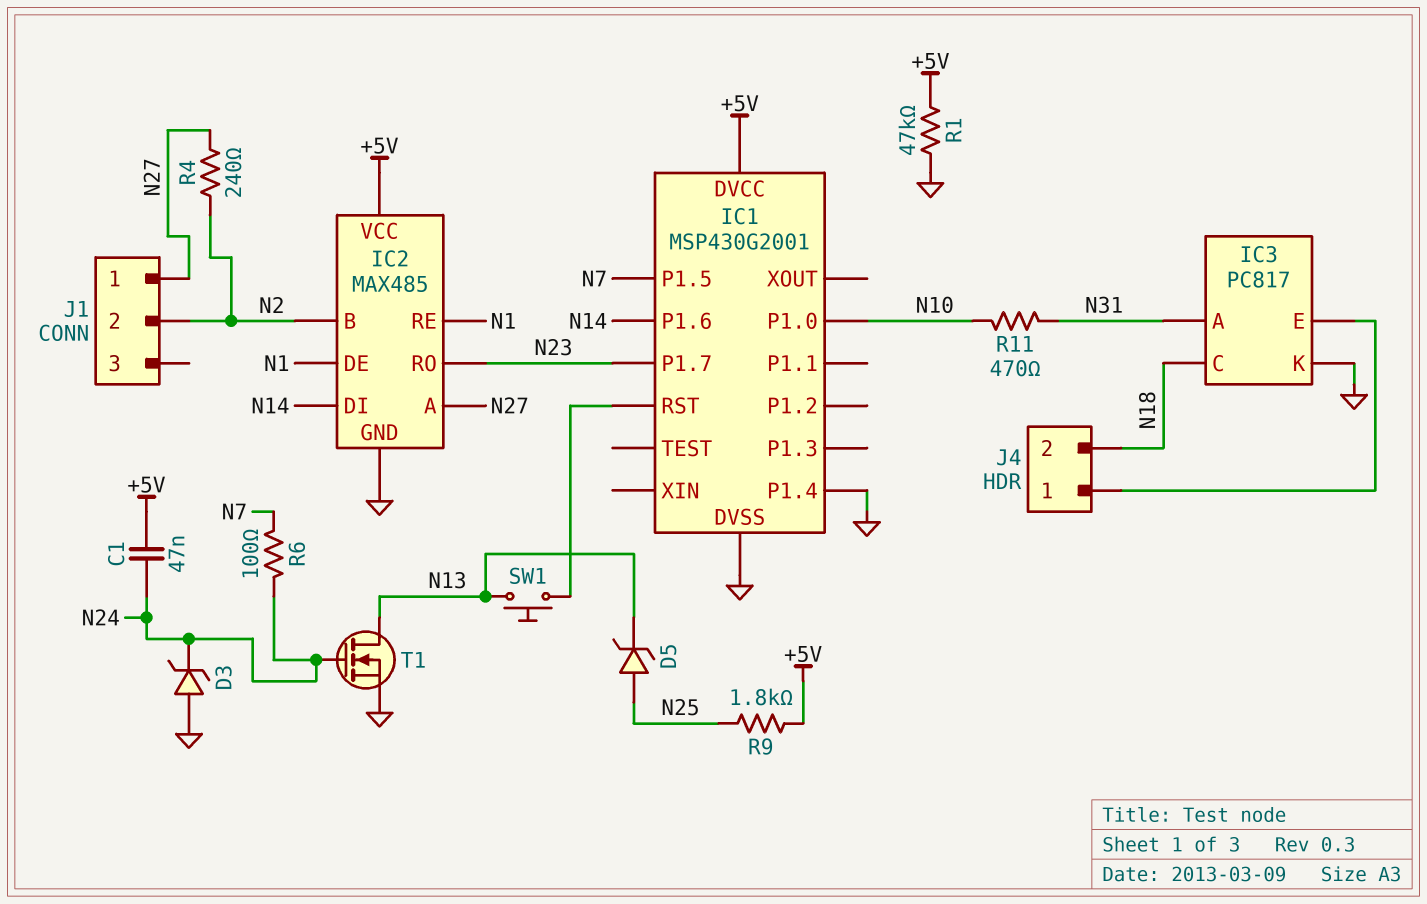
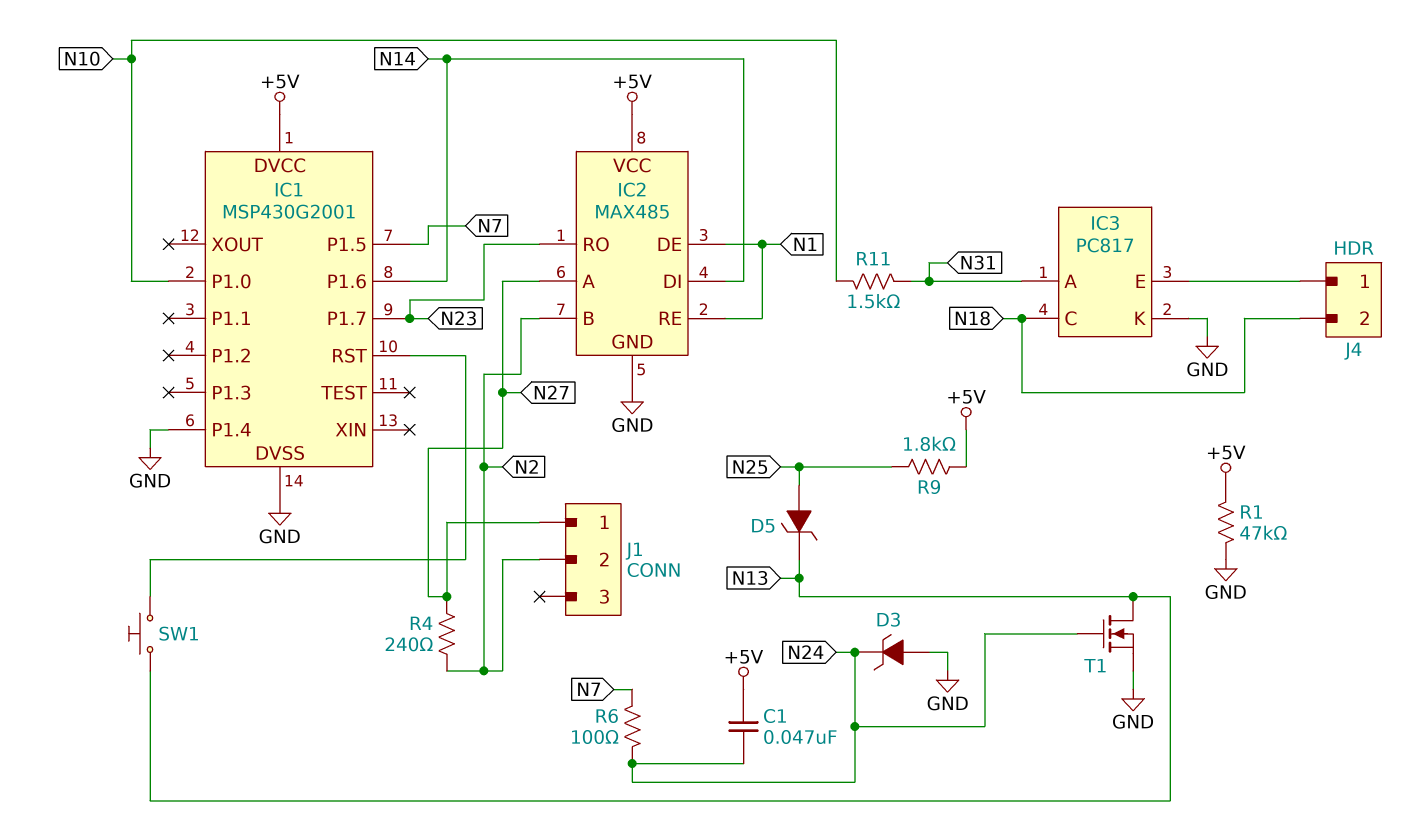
R11: 470 (N10, N31) -> 1.5k (N10, N31)

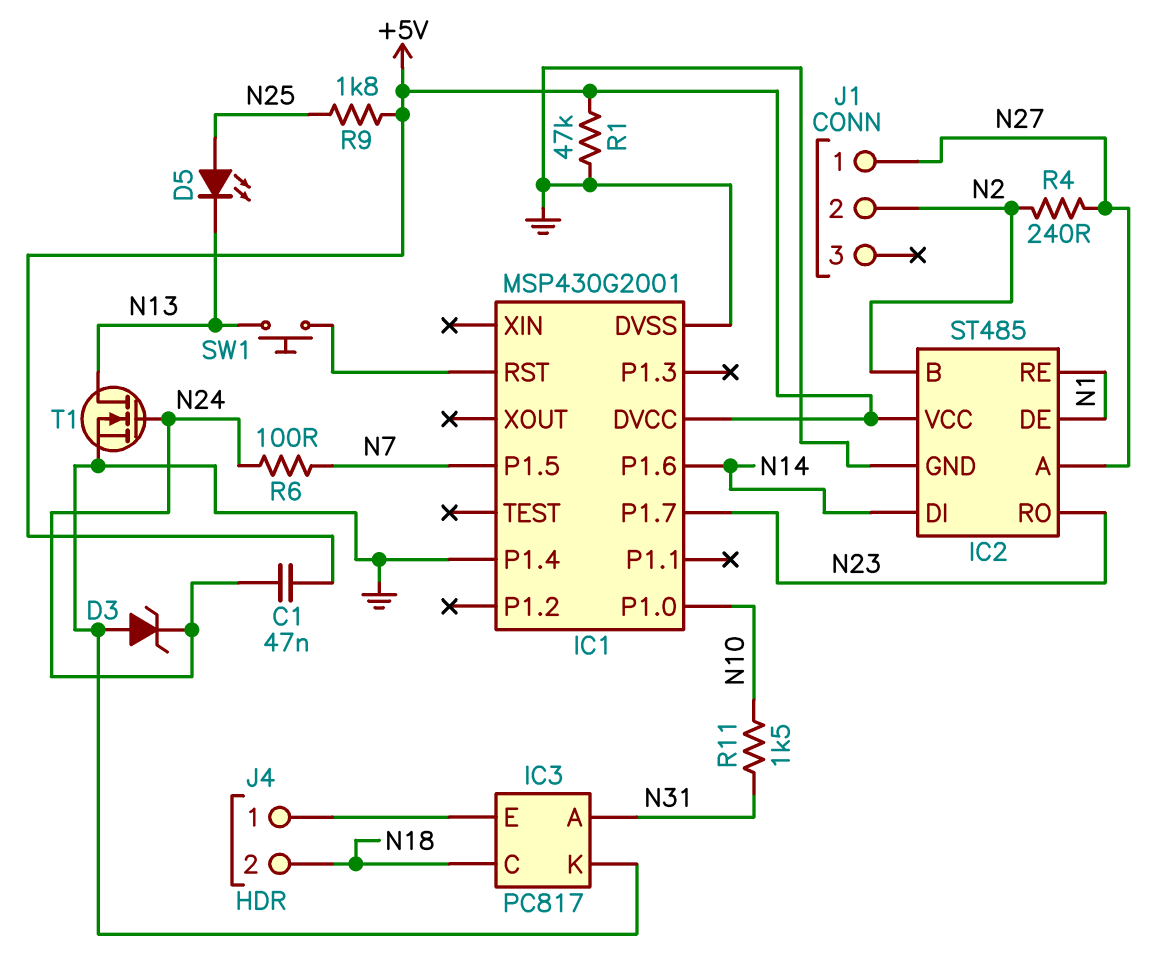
D5: zener (A N25, K N13) -> LED (A N25, K N13)
IC2: MAX485 -> ST485

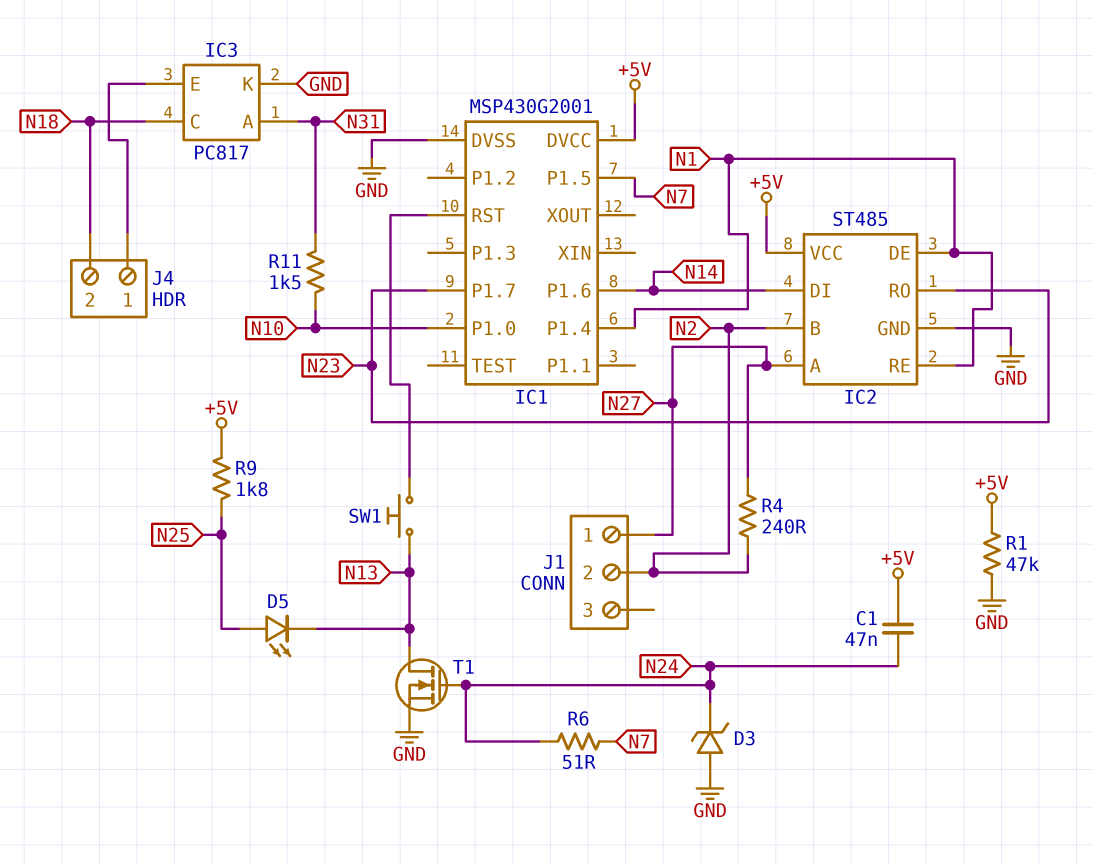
IC1 pin P1.4: GND -> N1
R6: 100 (N7, N24) -> 51 (N7, N24)

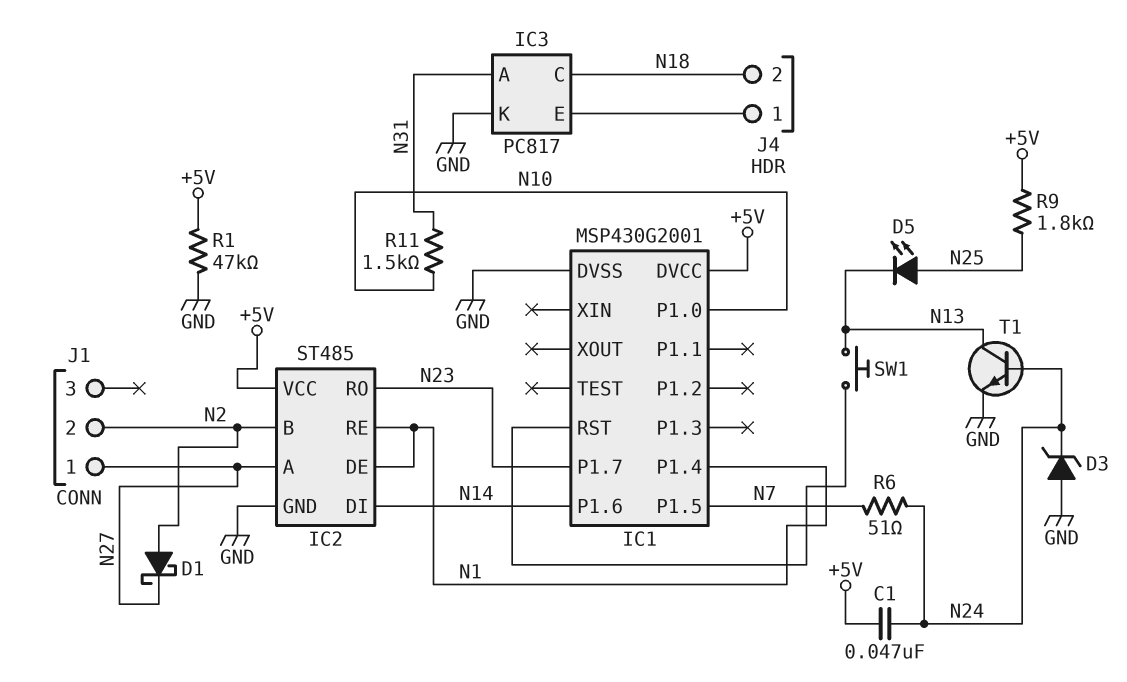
D1: none -> schottky (A N2, K N27)
R4: 240 (N2, N27) -> none
T1: NMOS (G N24, D N13, S GND) -> NPN (B N24, C N13, E GND)

